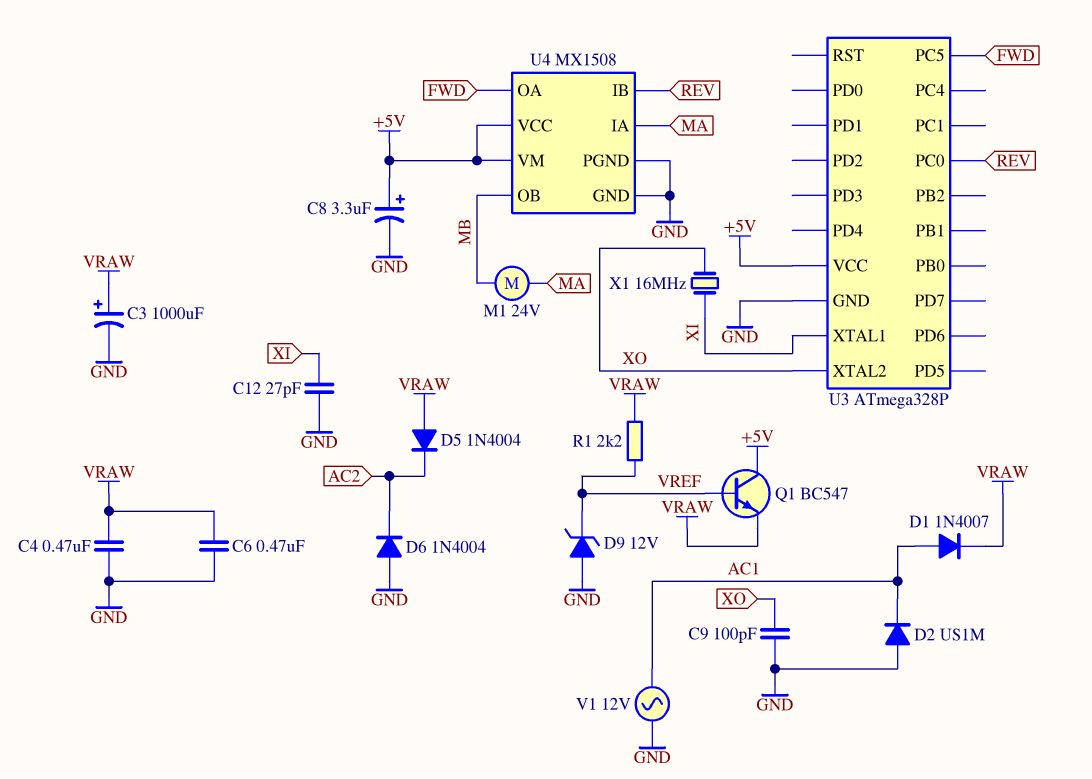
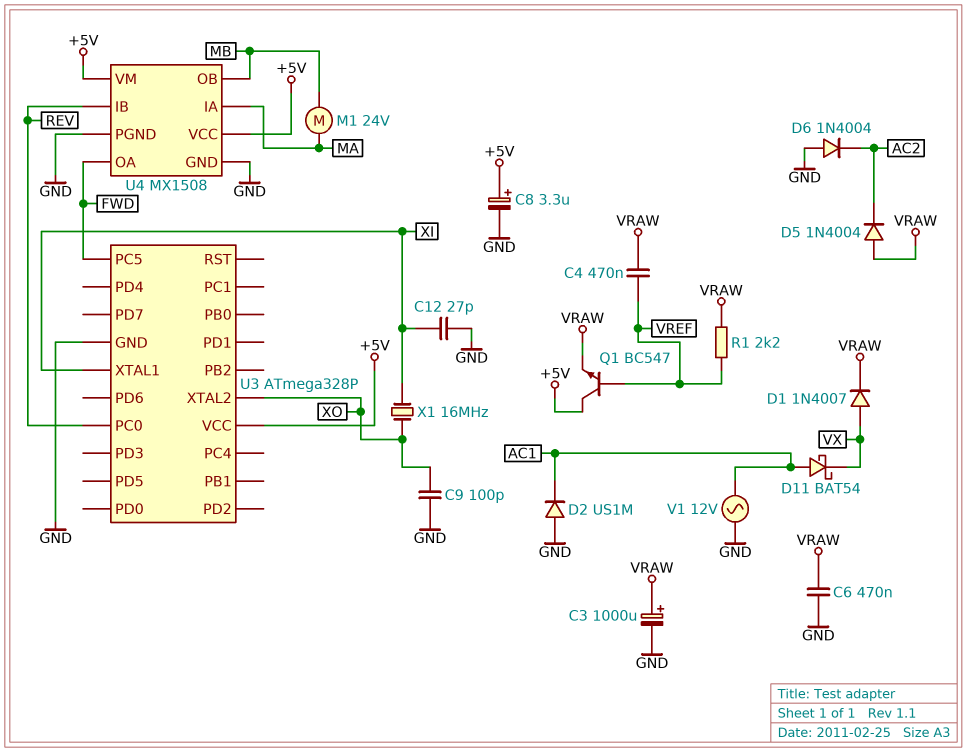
C4: 470nF (GND, VRAW) -> 470nF (VRAW, VREF)
D1: diode 1N4007 (A AC1, K VRAW) -> diode 1N4007 (A VX, K VRAW)
D9: zener 12V (A GND, K VREF) -> none
D11: none -> schottky BAT54 (A AC1, K VX)

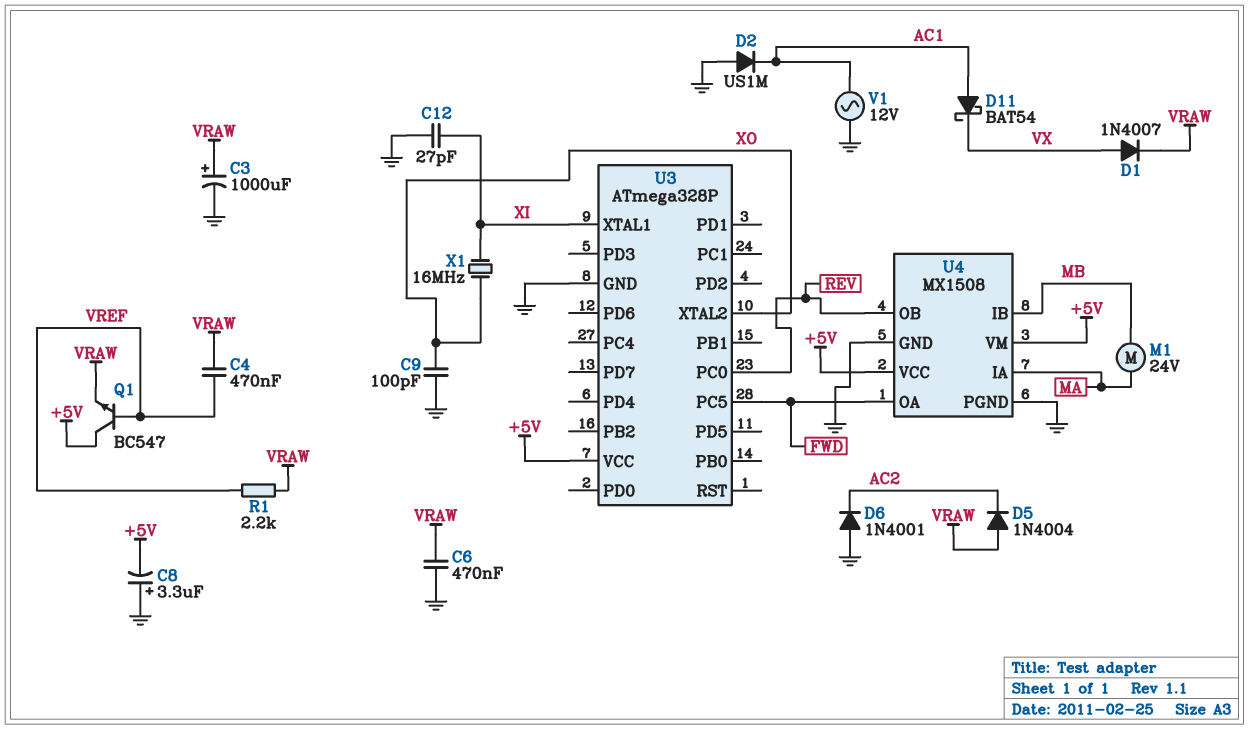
C8: 3.3uF (plus +5V, minus GND) -> 3.3uF (plus GND, minus +5V)
D6: diode 1N4004 (A GND, K AC2) -> diode 1N4001 (A GND, K AC2)
U4 pin IB: REV -> MB
U4 pin OB: MB -> REV

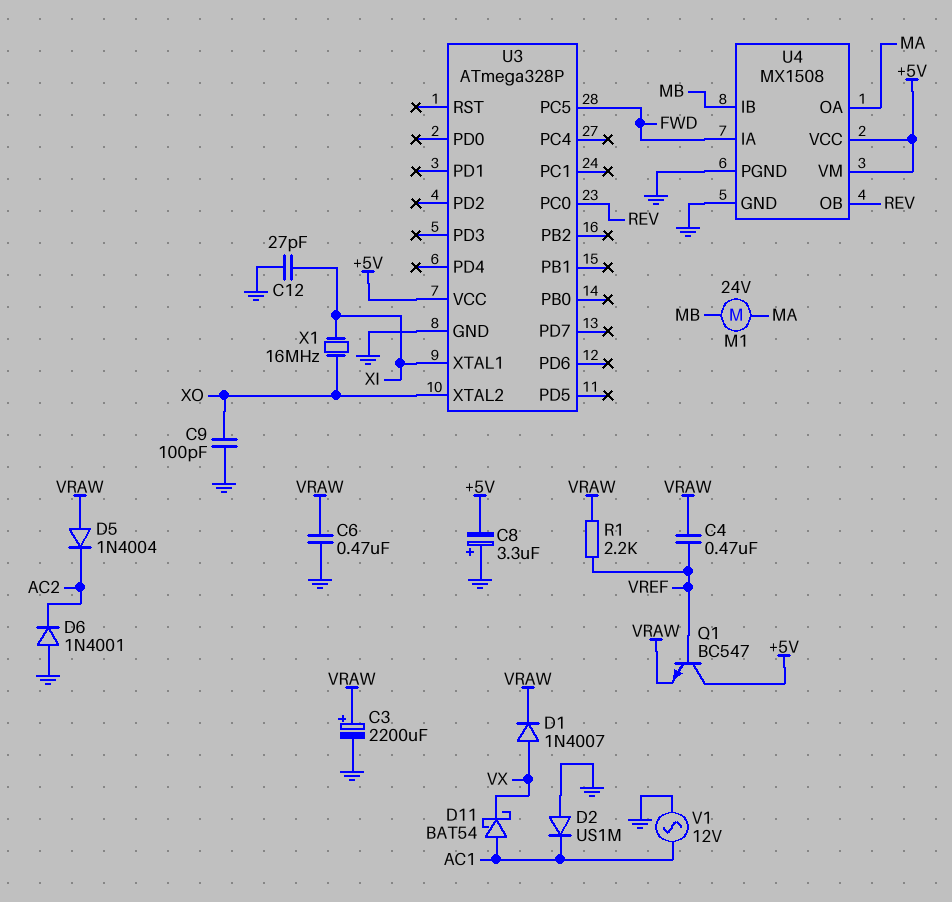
C3: 1000uF (plus VRAW, minus GND) -> 2200uF (plus VRAW, minus GND)
U4 pin IA: MA -> FWD
U4 pin OA: FWD -> MA

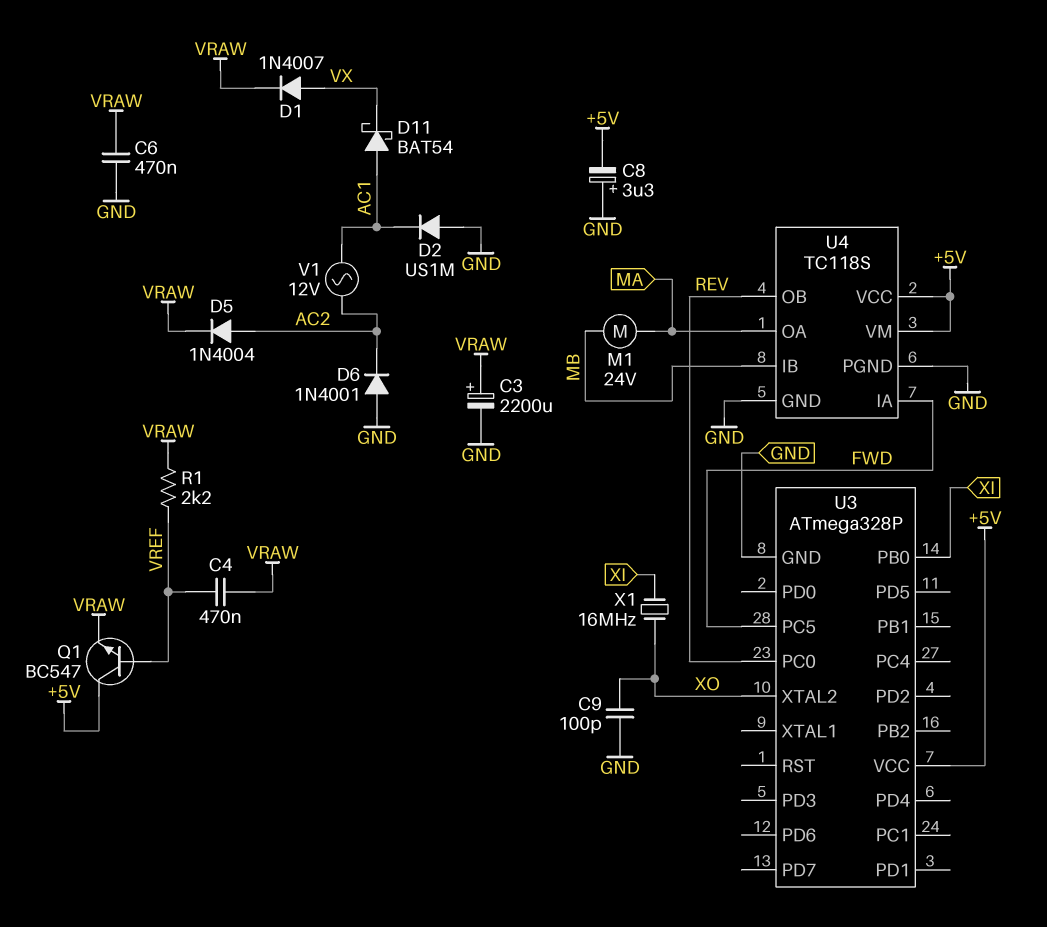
C12: 27pF (GND, XI) -> none
D5: diode 1N4004 (A VRAW, K AC2) -> diode 1N4004 (A AC2, K VRAW)
U3 pin PB0: none -> XI
U3 pin XTAL1: XI -> none
U4: MX1508 -> TC118S
V1: AC 12V (AC1, GND) -> AC 12V (AC1, AC2)

